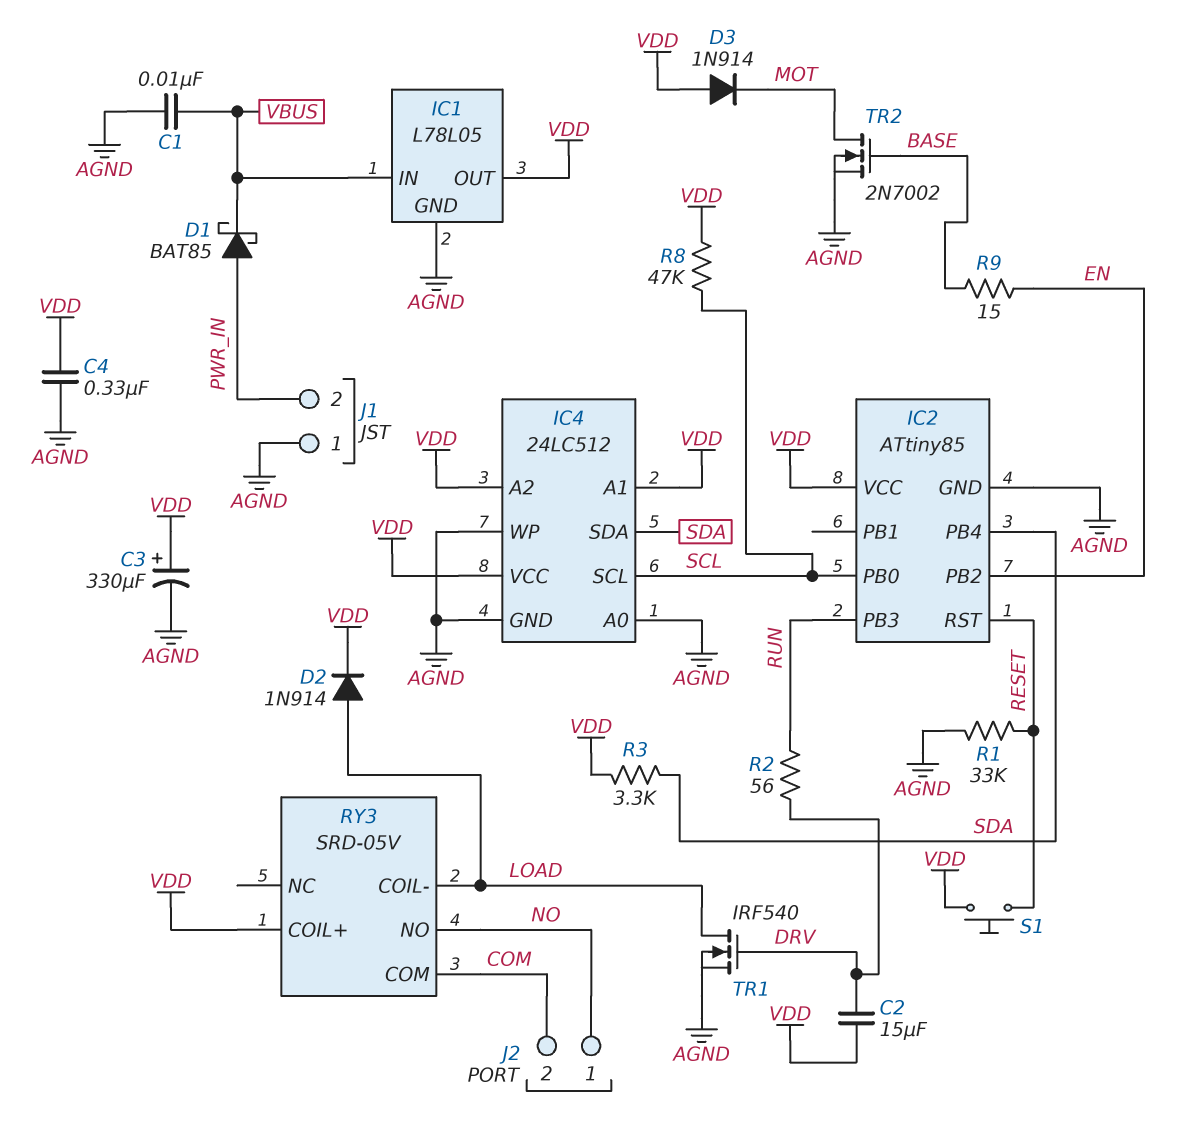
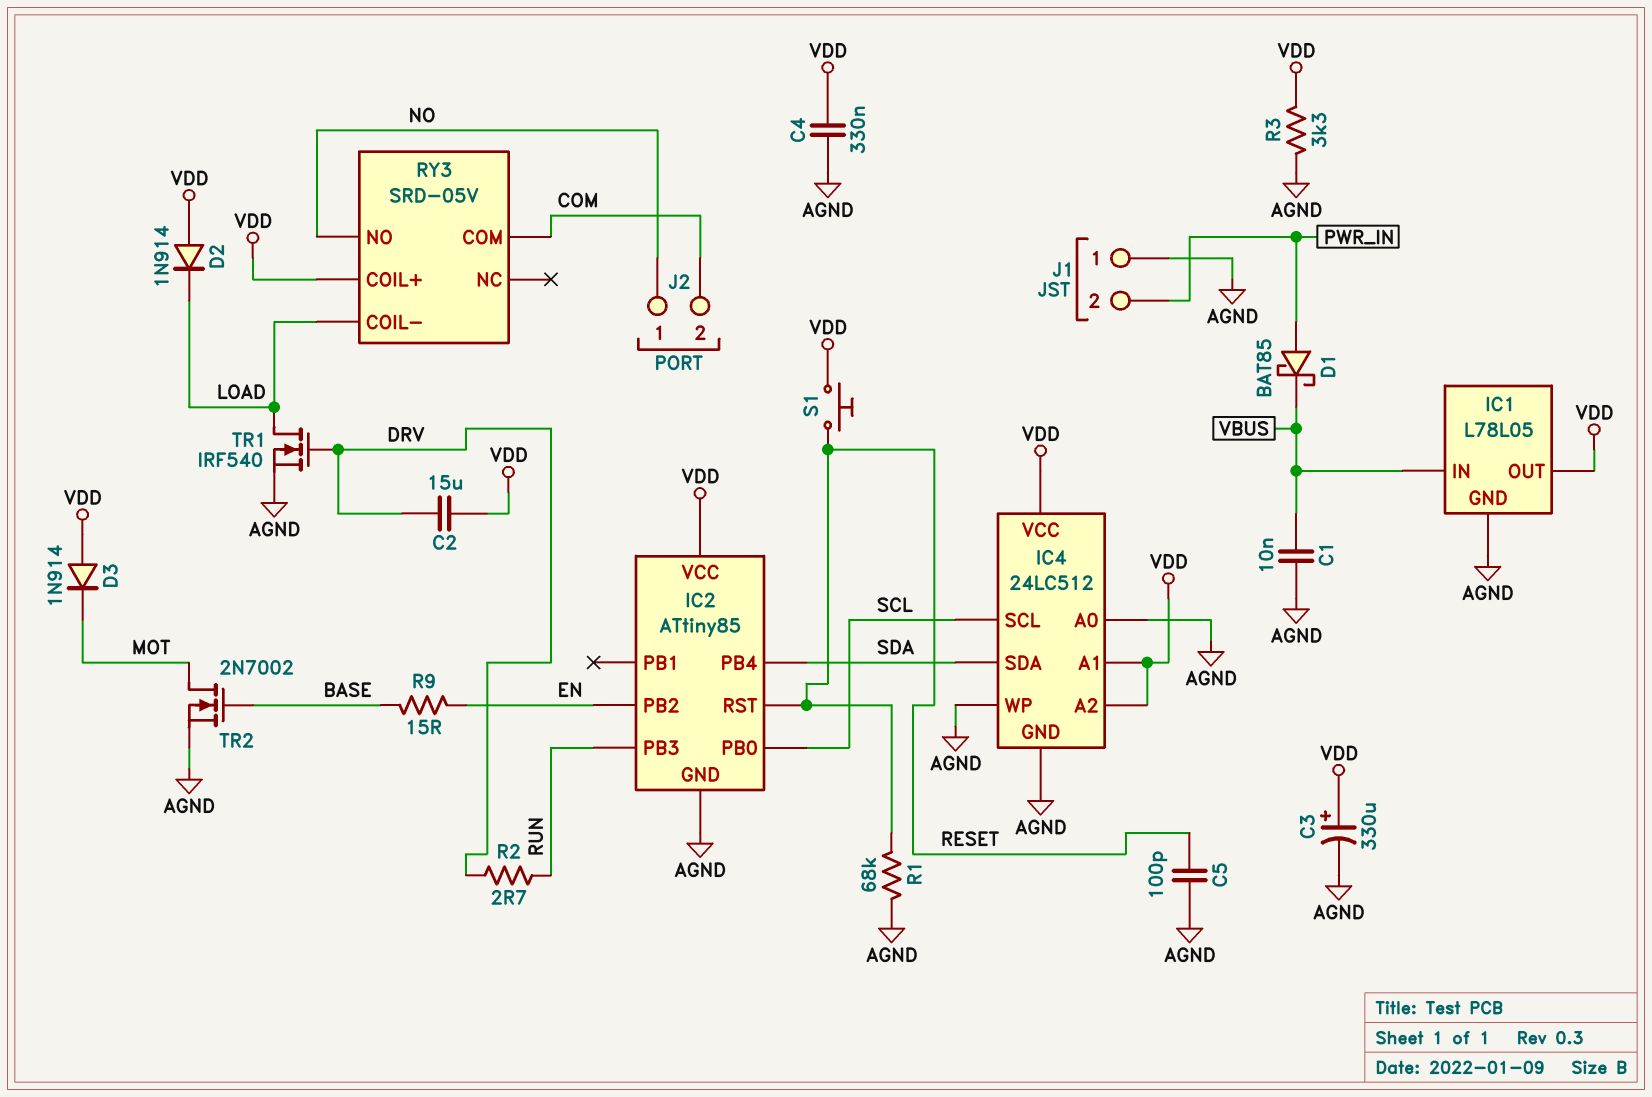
C5: none -> 100pF (AGND, RESET)
D2: diode 1N914 (A LOAD, K VDD) -> diode 1N914 (A VDD, K LOAD)
R1: 33k (AGND, RESET) -> 68k (AGND, RESET)
R2: 56 (DRV, RUN) -> 2.7 (DRV, RUN)
R3: 3.3k (SDA, VDD) -> 3.3k (AGND, VDD)
R8: 47k (SCL, VDD) -> none

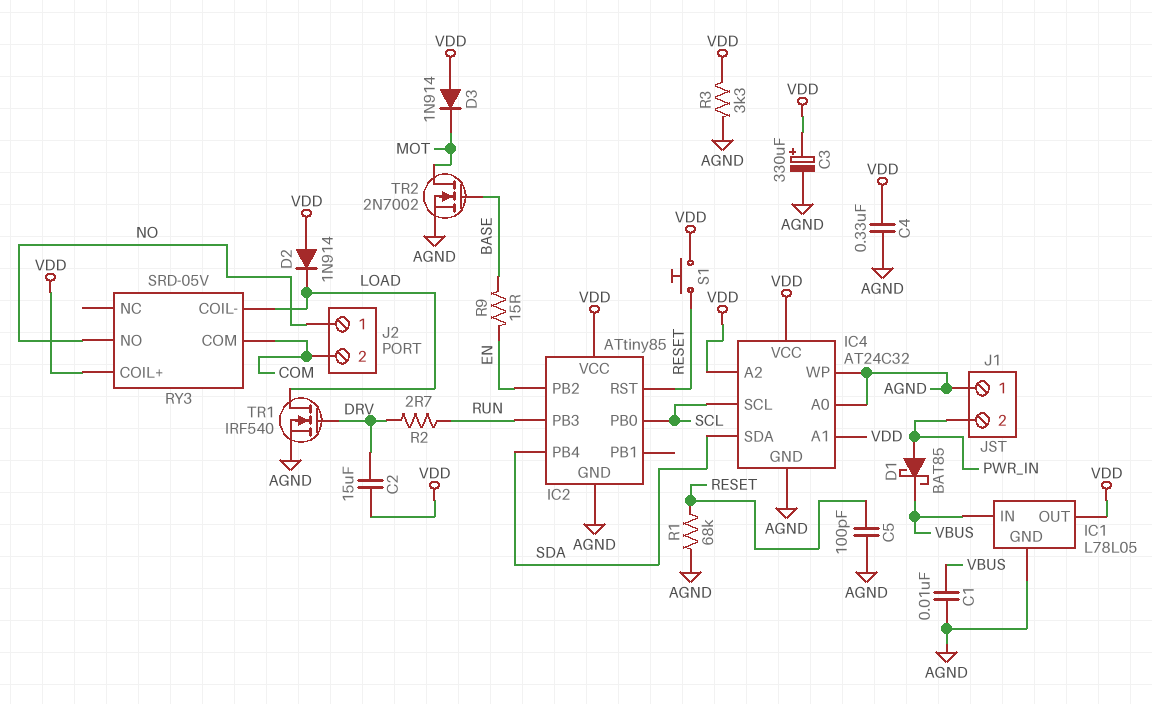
IC4: 24LC512 -> AT24C32

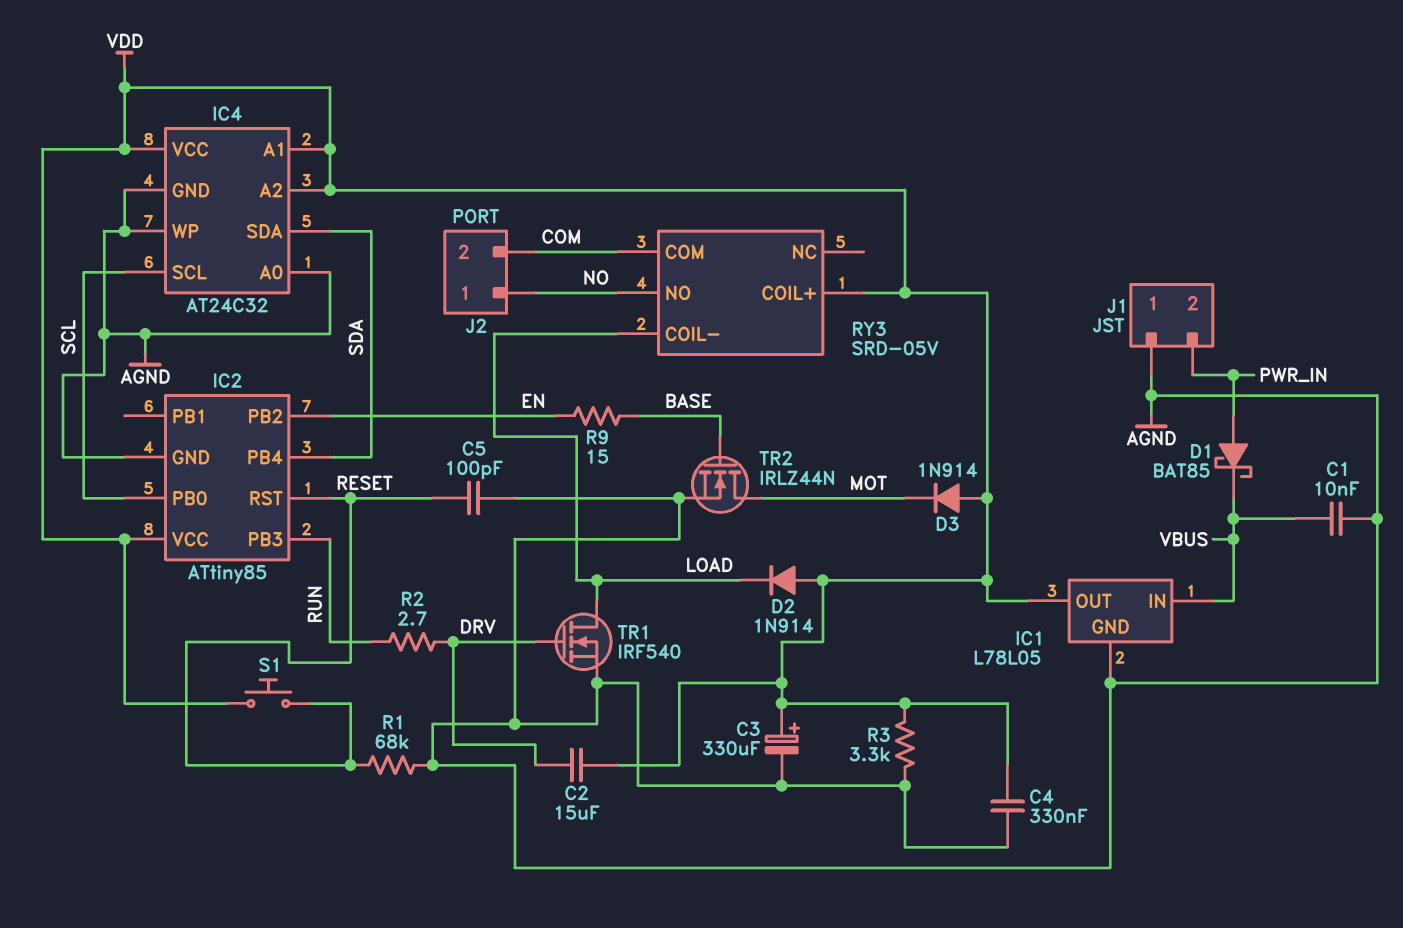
TR2: NMOS 2N7002 (G BASE, D MOT, S AGND) -> NMOS IRLZ44N (G BASE, D MOT, S AGND)

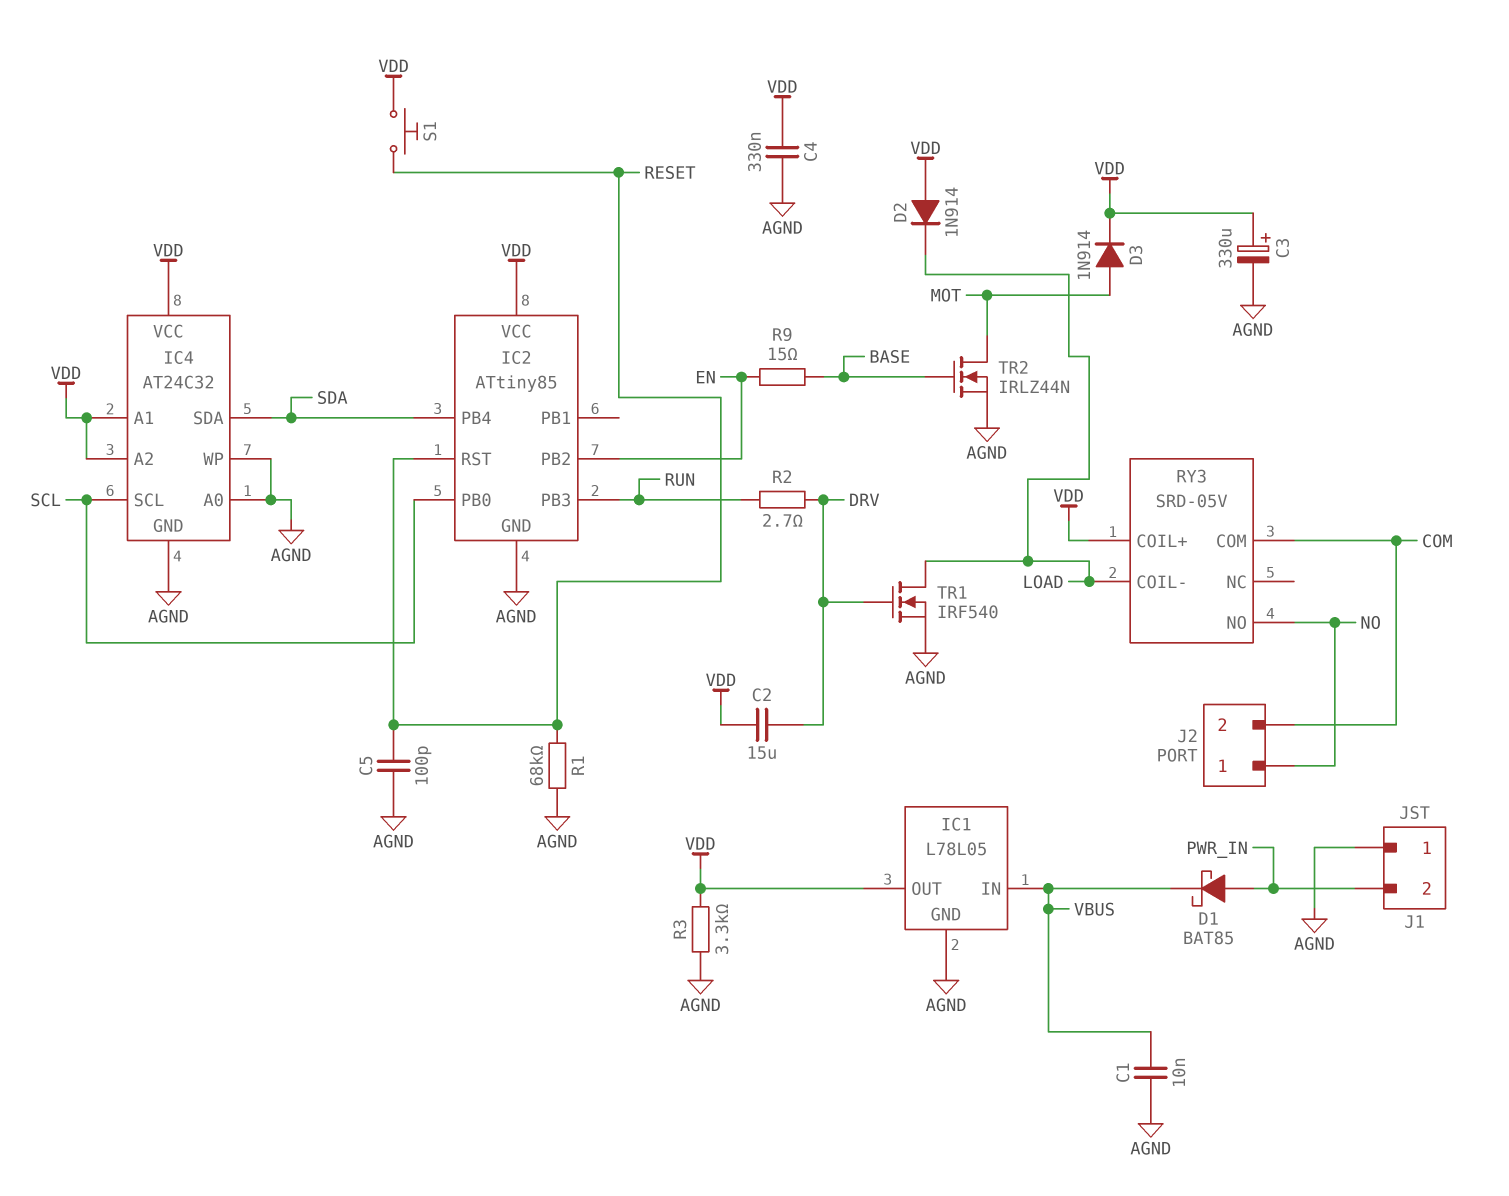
D3: diode 1N914 (A VDD, K MOT) -> diode 1N914 (A MOT, K VDD)

